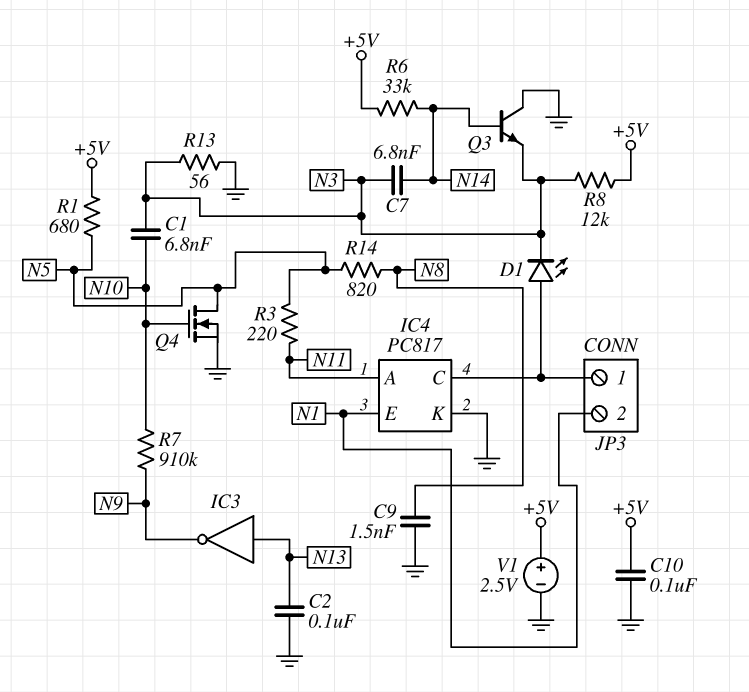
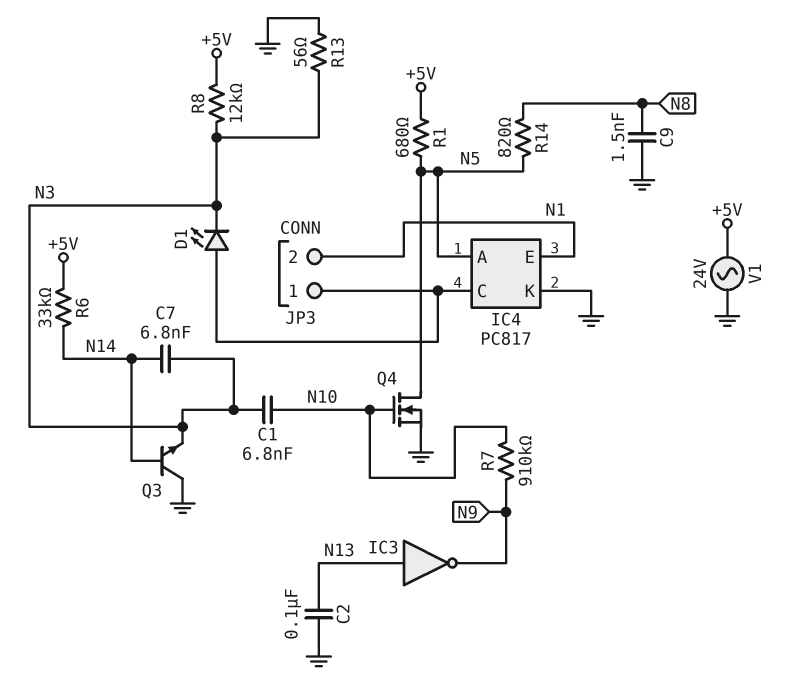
C10: 100nF (+5V, GND) -> none
IC4 pin A: N11 -> N5
R3: 220 (N5, N11) -> none
V1: 2.5V (plus +5V, minus GND) -> AC 24V (+5V, GND)

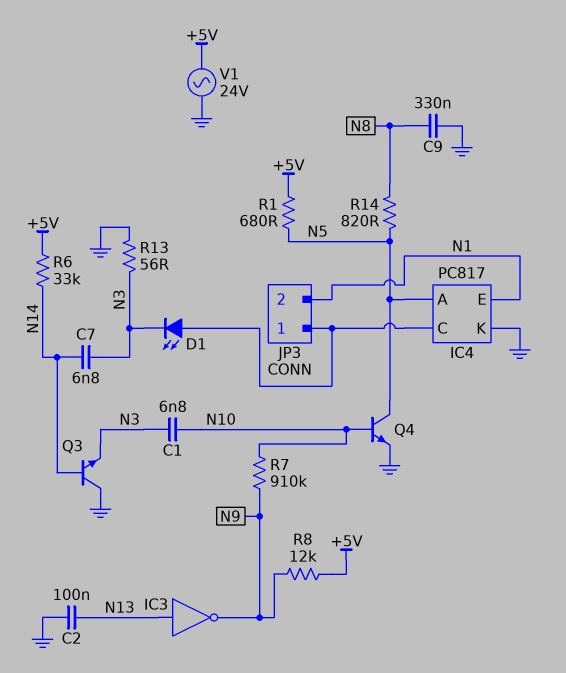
C9: 1.5nF (GND, N8) -> 330nF (GND, N8)
Q4: NMOS (G N10, D N5, S GND) -> NPN (B N10, C N5, E GND)
R8: 12k (+5V, N3) -> 12k (+5V, N9)

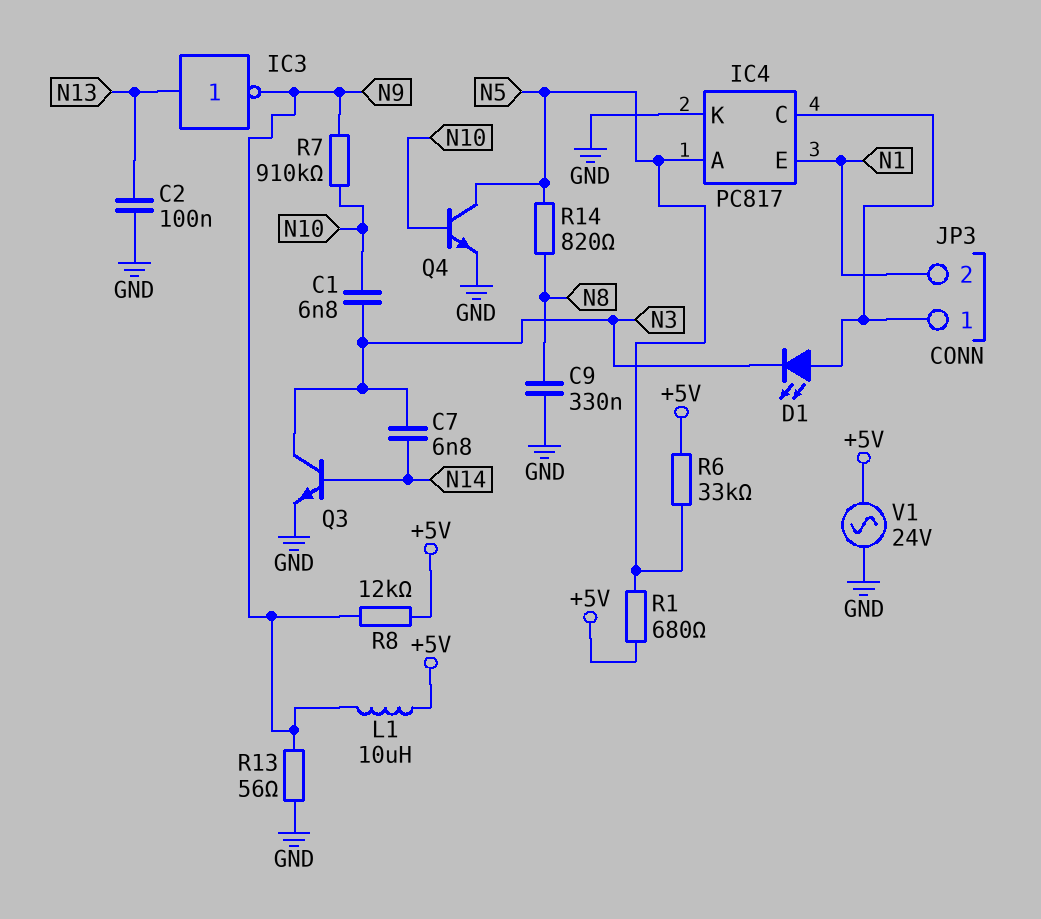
L1: none -> 10uH (+5V, N9)
Q3: NPN (B N14, C GND, E N3) -> NPN (B N14, C N3, E GND)
R6: 33k (+5V, N14) -> 33k (+5V, N5)
R13: 56 (GND, N3) -> 56 (GND, N9)

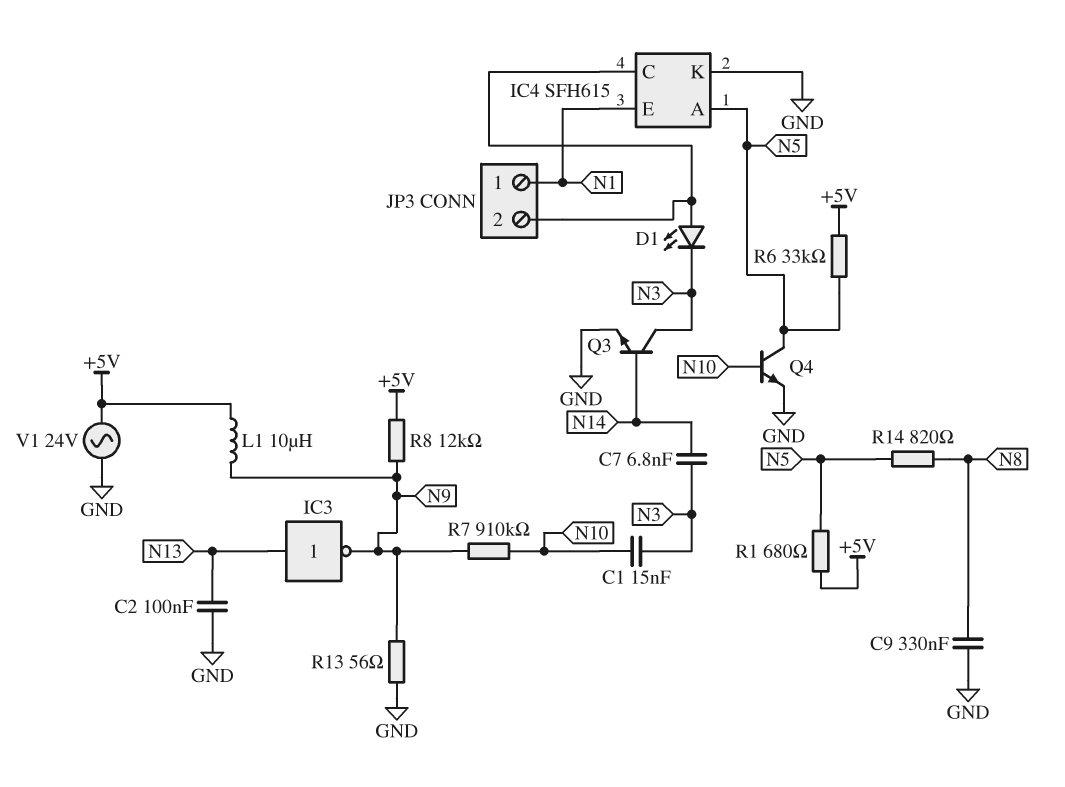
C1: 6.8nF (N3, N10) -> 15nF (N3, N10)
IC4: PC817 -> SFH615
JP3 pin 1: IC4/C -> N1
JP3 pin 2: N1 -> IC4/C

